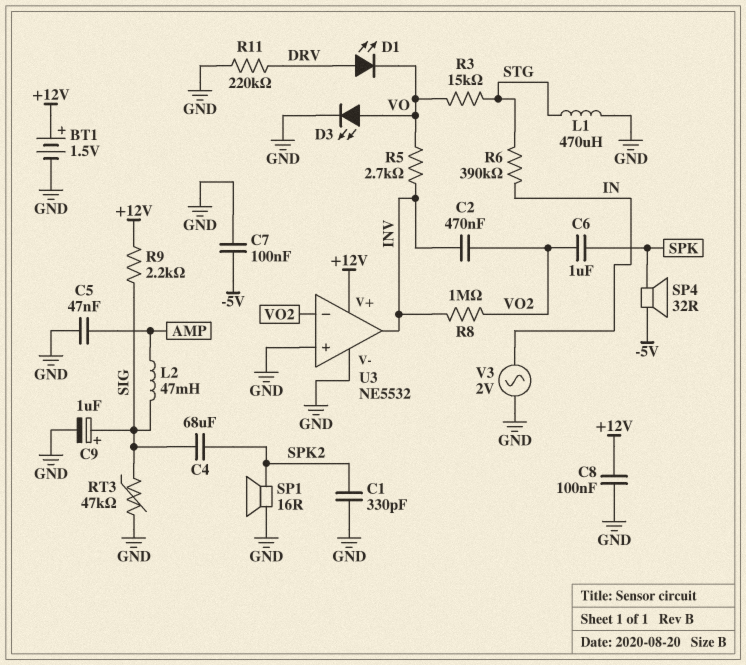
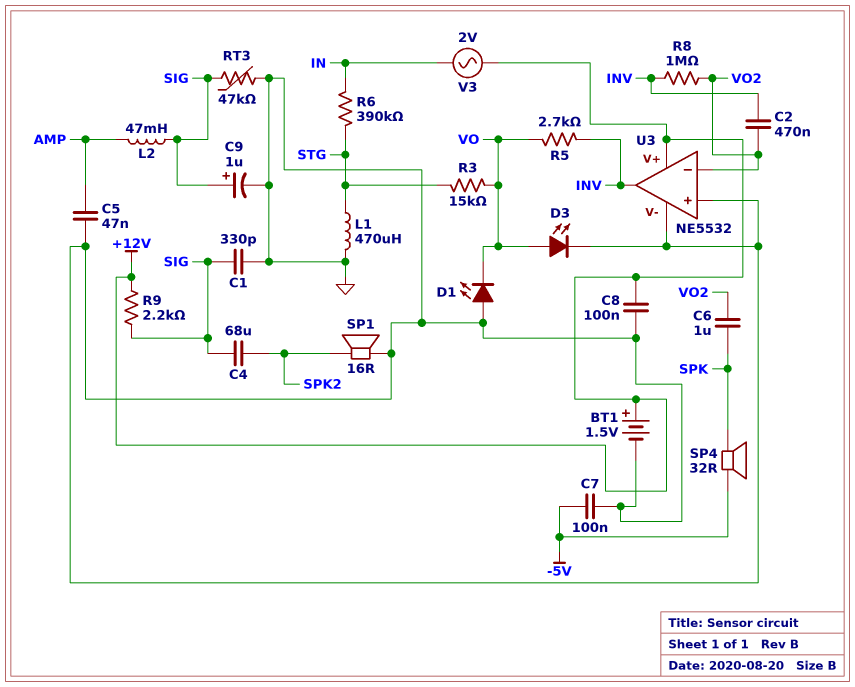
C1: 330pF (GND, SPK2) -> 330pF (GND, SIG)
D1: LED (A DRV, K VO) -> LED (A GND, K VO)
R11: 220k (DRV, GND) -> none
V3: AC 2V (GND, IN) -> AC 2V (+12V, IN)

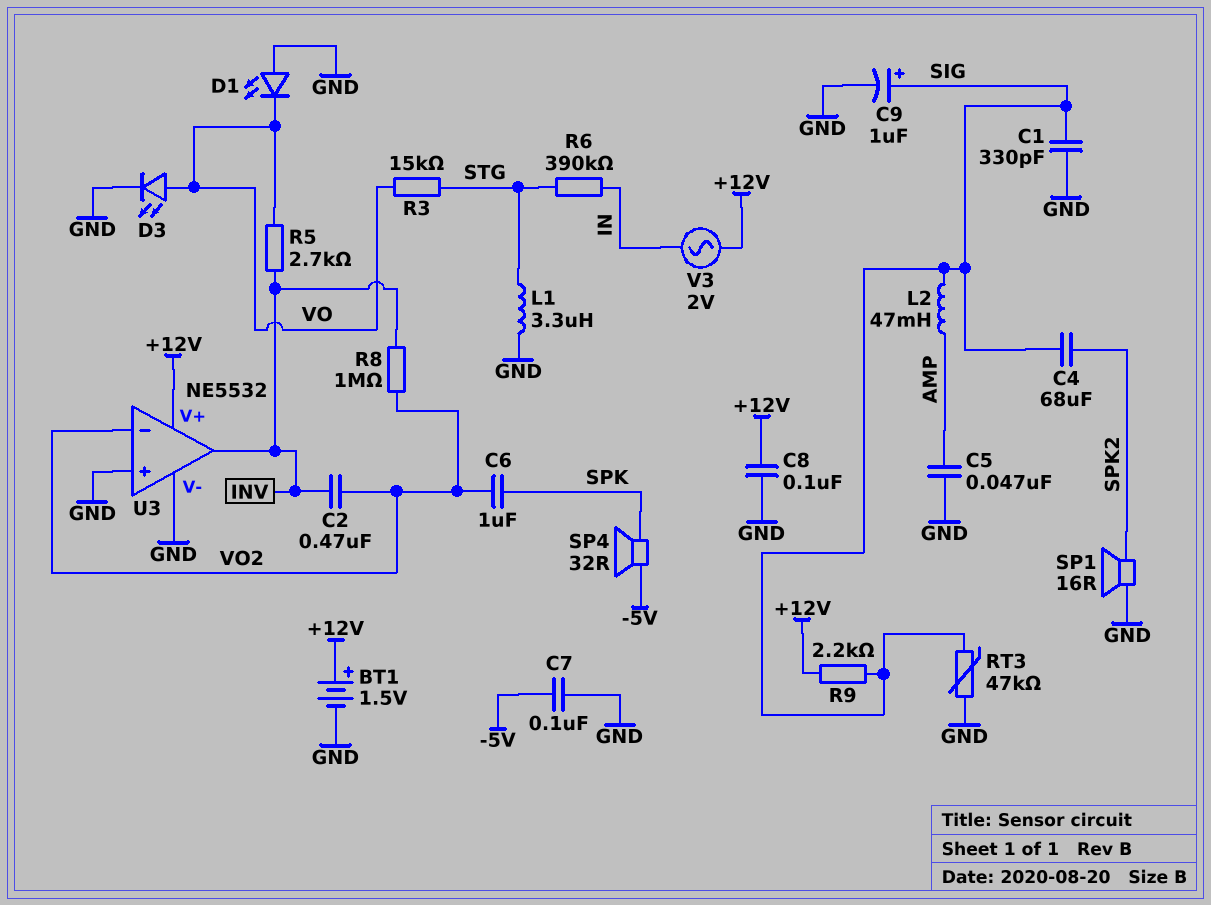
L1: 470uH (GND, STG) -> 3.3uH (GND, STG)

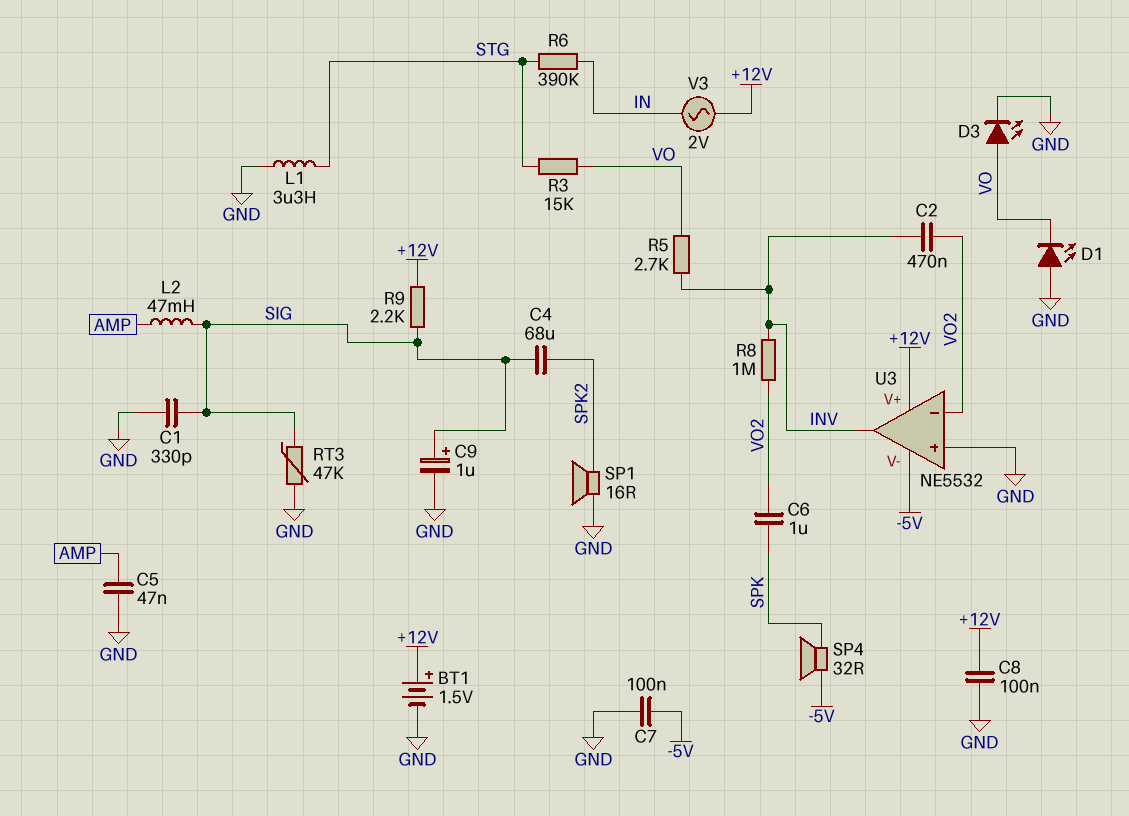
U3 pin V-: GND -> -5V

